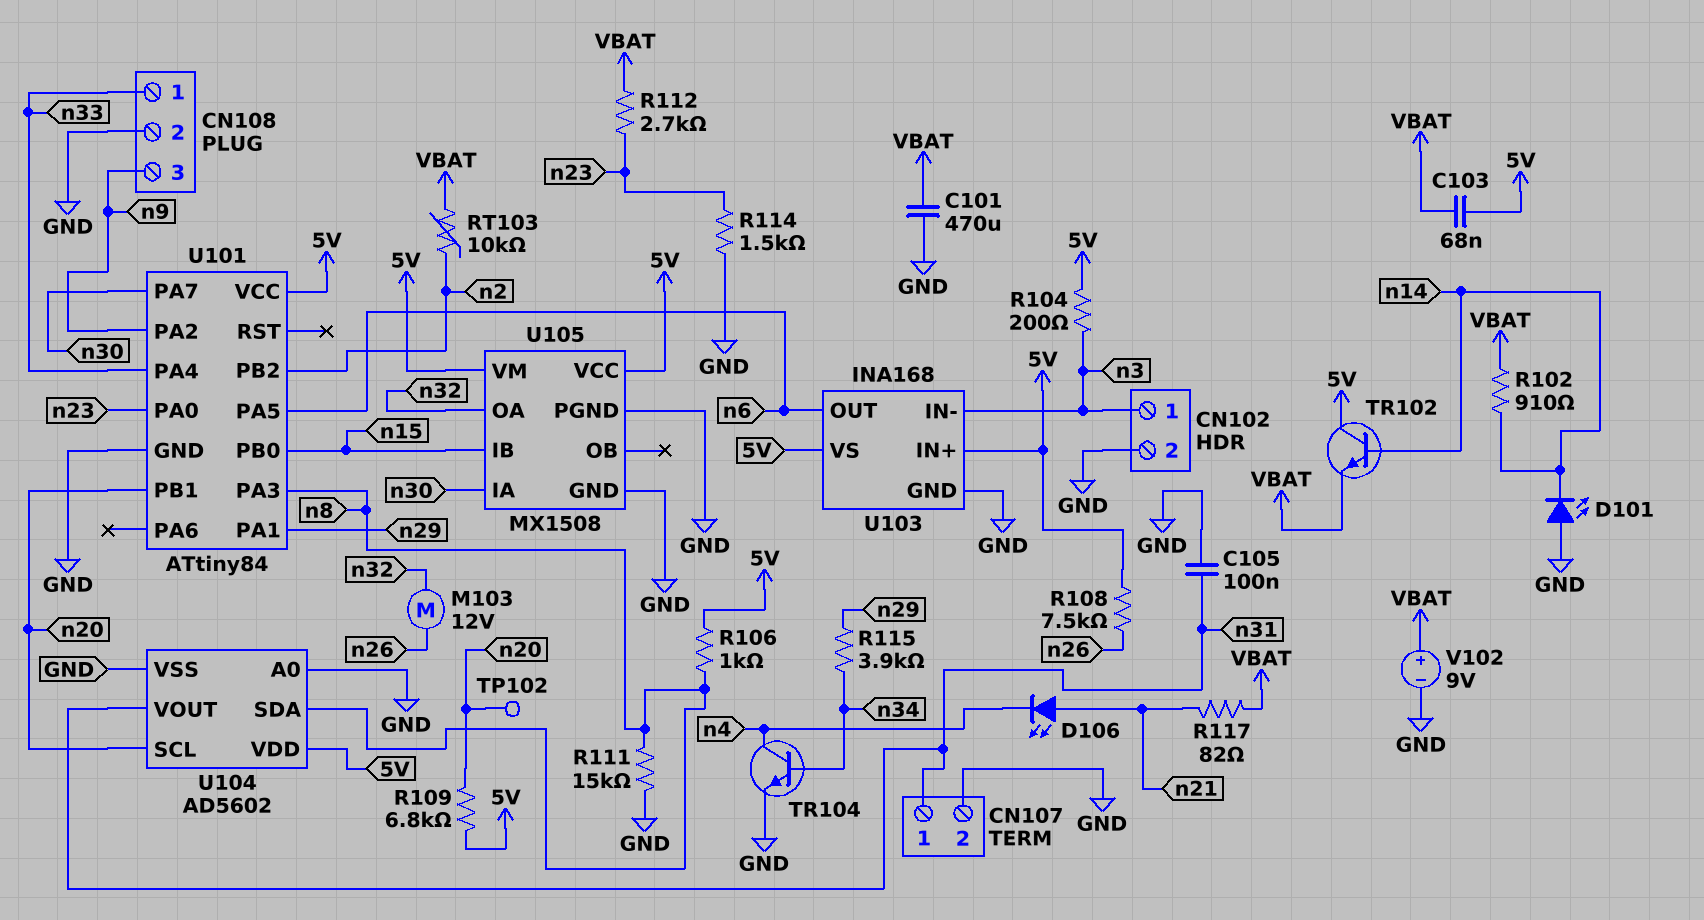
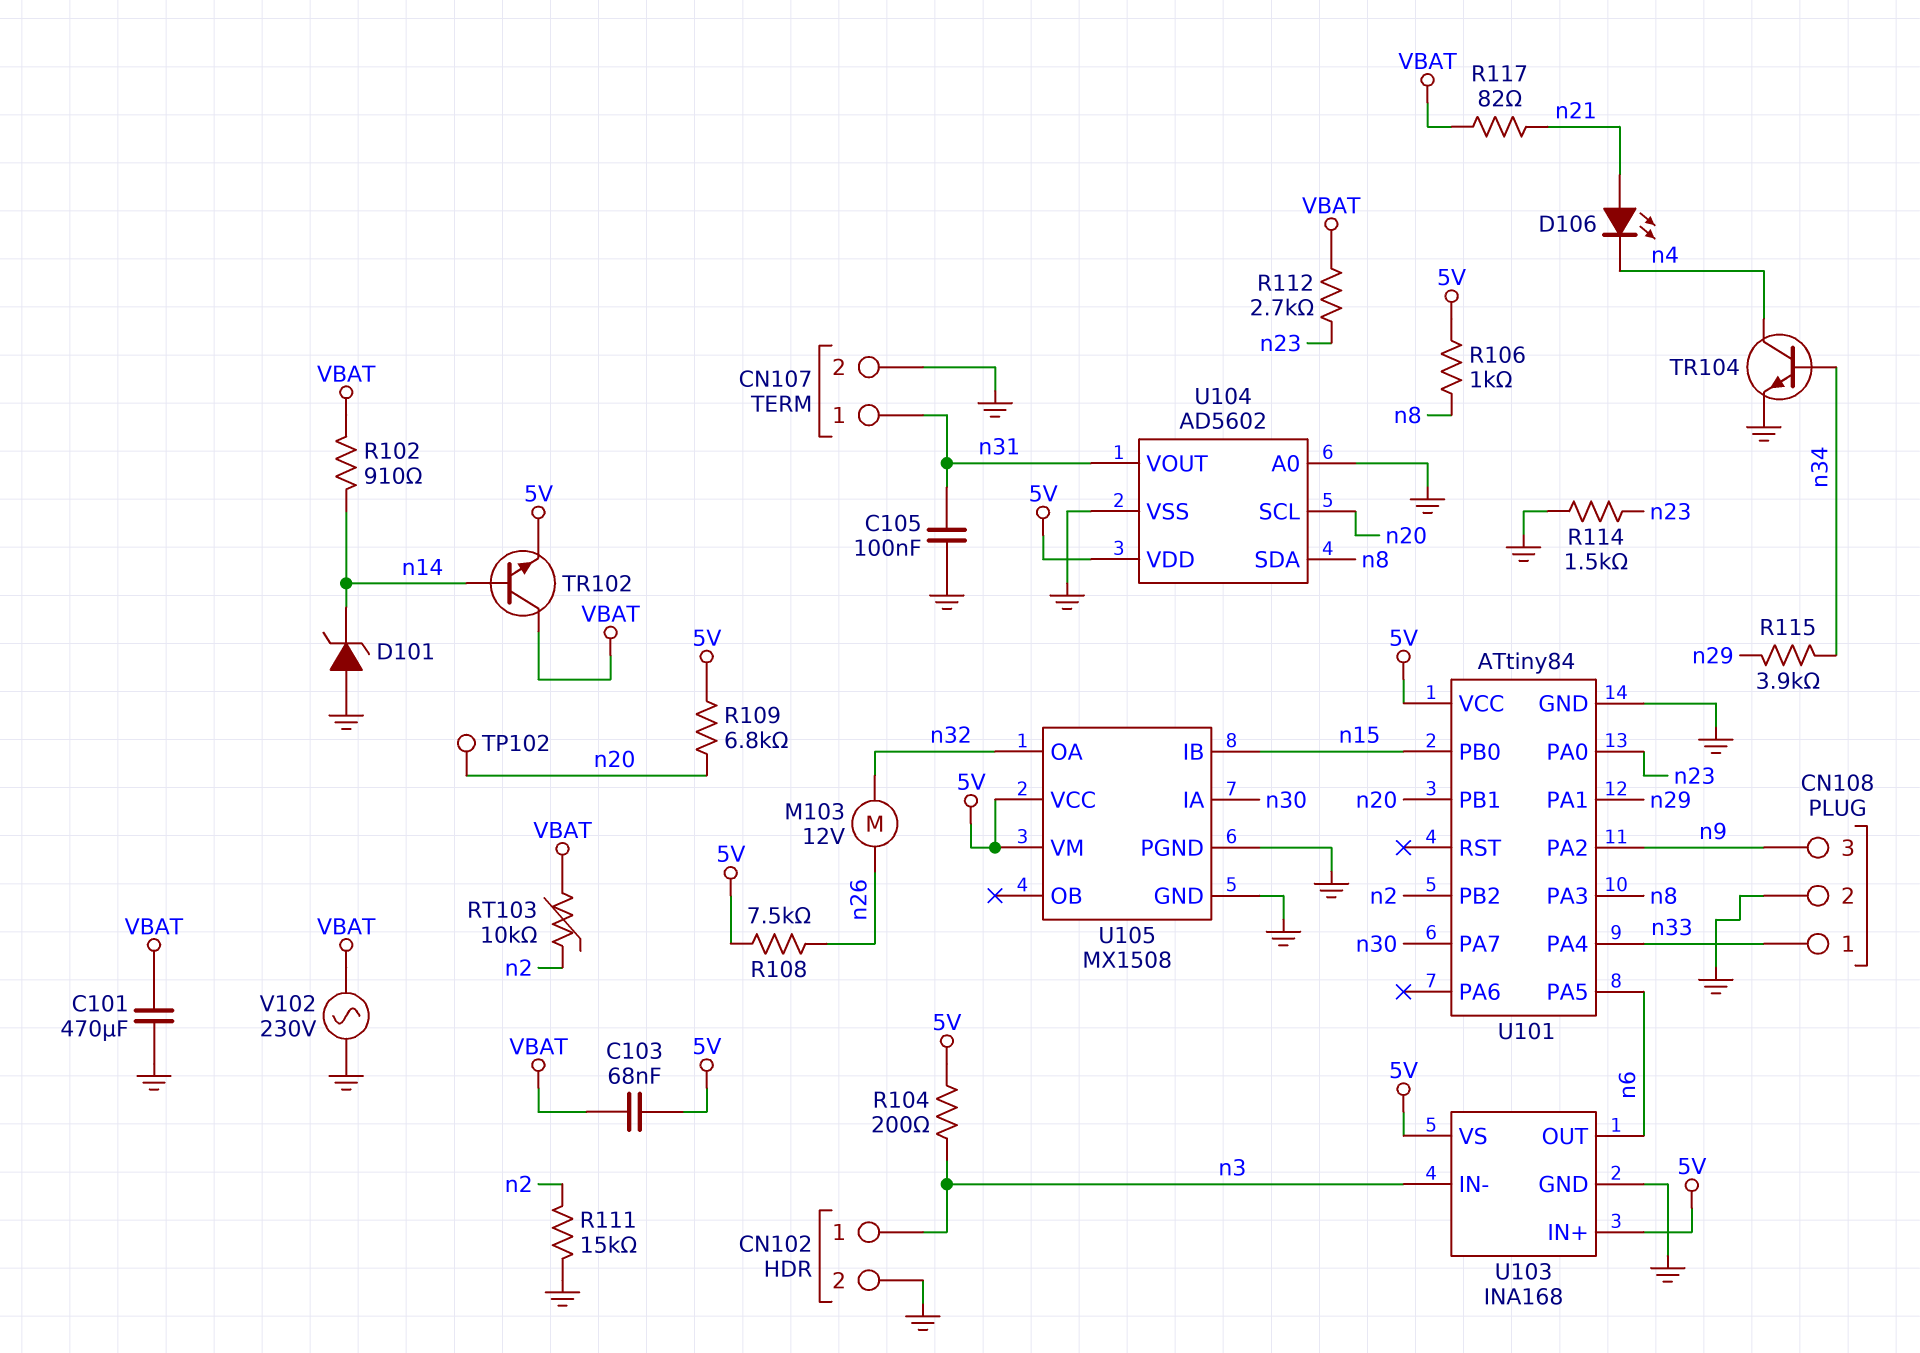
D101: LED (A GND, K n14) -> zener (A GND, K n14)
R111: 15k (GND, n8) -> 15k (GND, n2)
TR102: NPN (B n14, C 5V, E VBAT) -> NPN (B n14, C VBAT, E 5V)
V102: 9V (plus VBAT, minus GND) -> AC 230V (GND, VBAT)

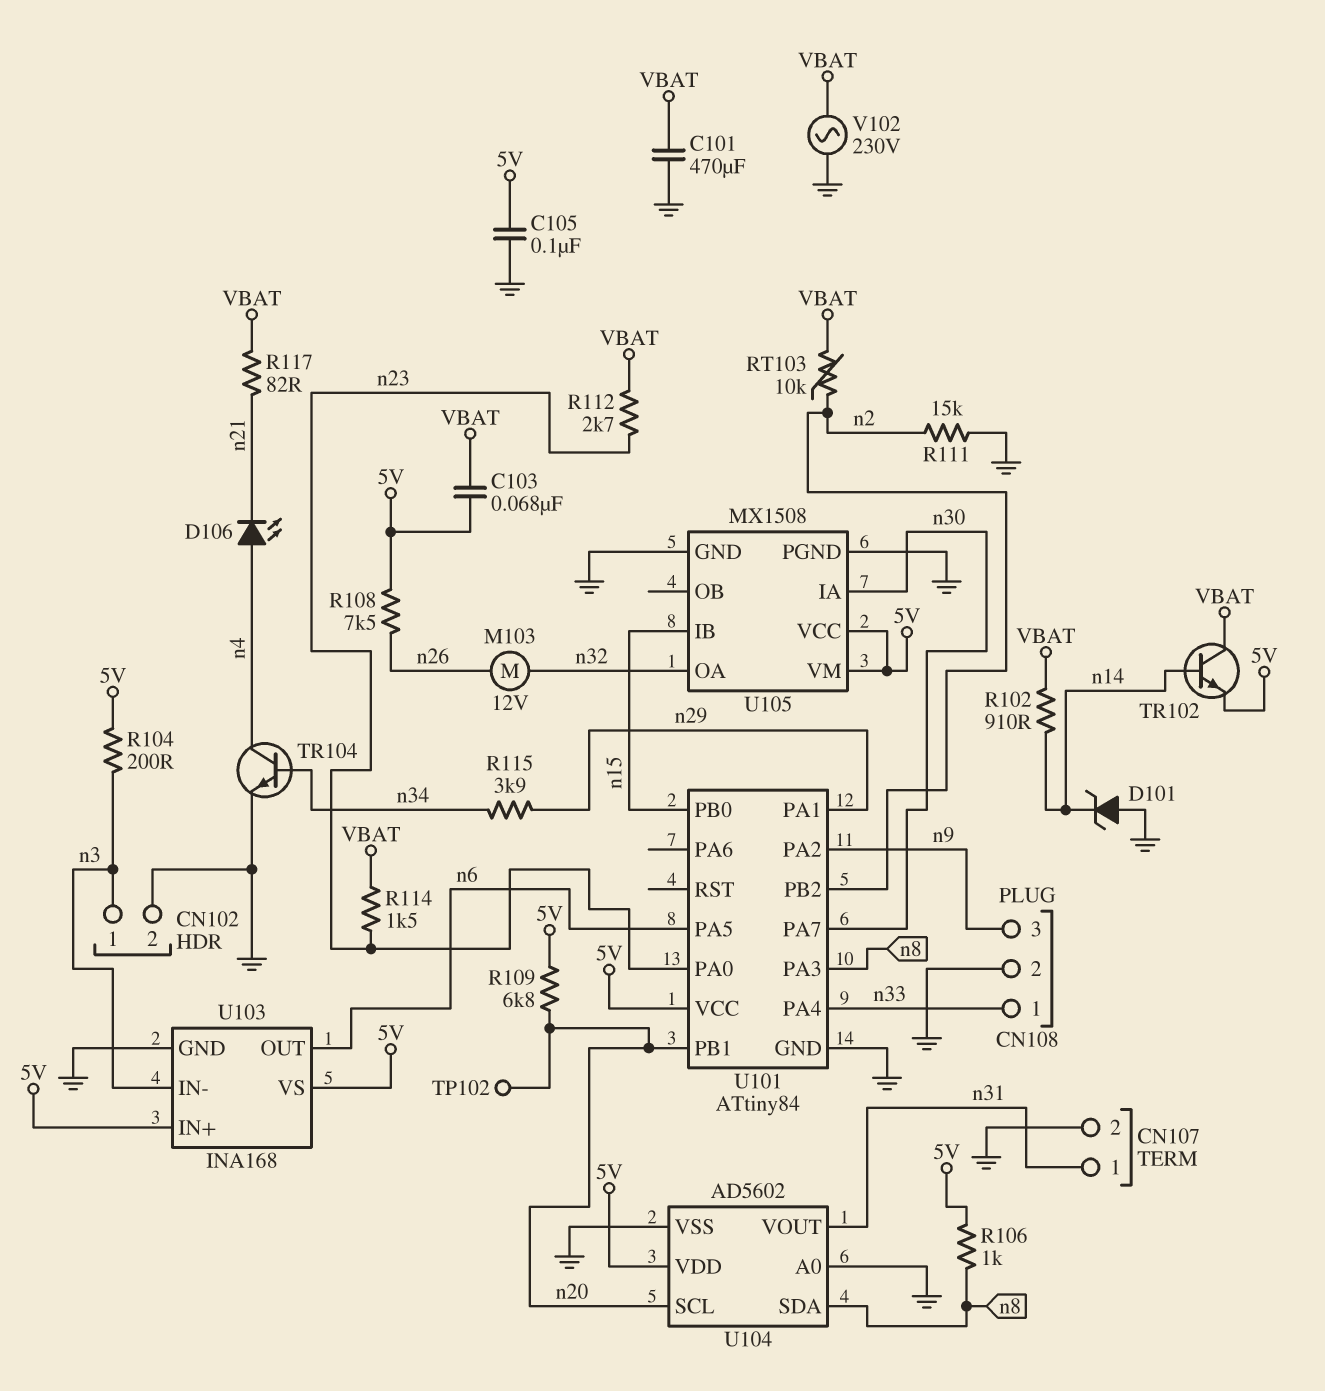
C105: 100nF (GND, n31) -> 100nF (5V, GND)
D106: LED (A n21, K n4) -> LED (A n4, K n21)
R114: 1.5k (GND, n23) -> 1.5k (VBAT, n23)

